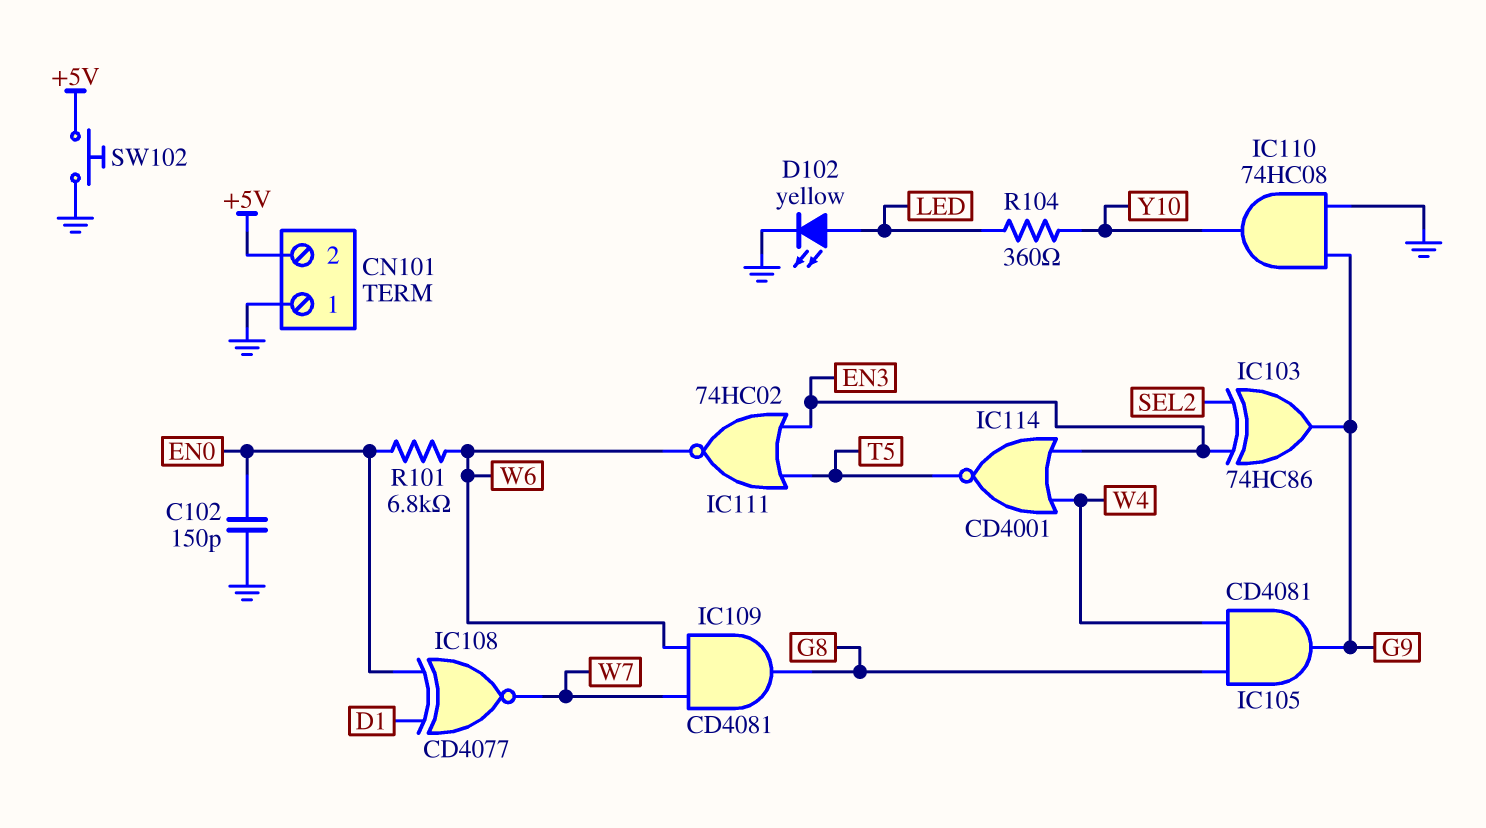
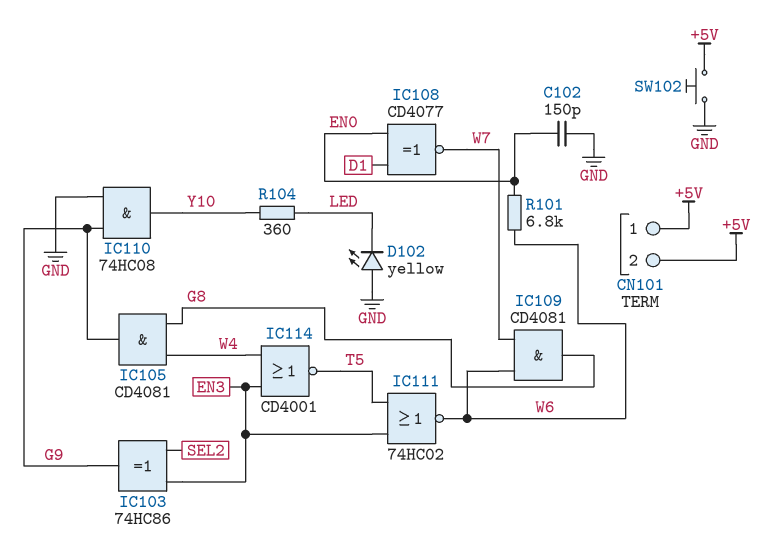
CN101 pin 1: GND -> +5V
D102: LED yellow (A LED, K GND) -> LED yellow (A GND, K LED)

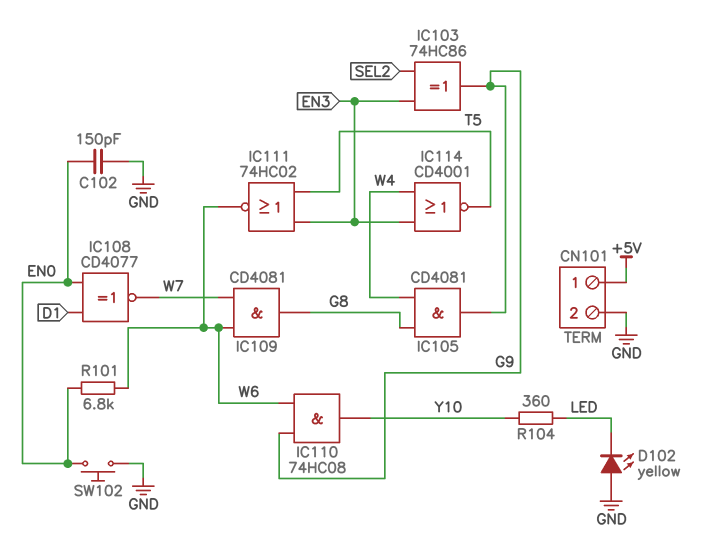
CN101 pin 2: +5V -> GND
IC110: AND 74HC08 (in G9, in GND, out Y10) -> AND 74HC08 (in G9, in W6, out Y10)
SW102: button (+5V, GND) -> button (EN0, GND)

